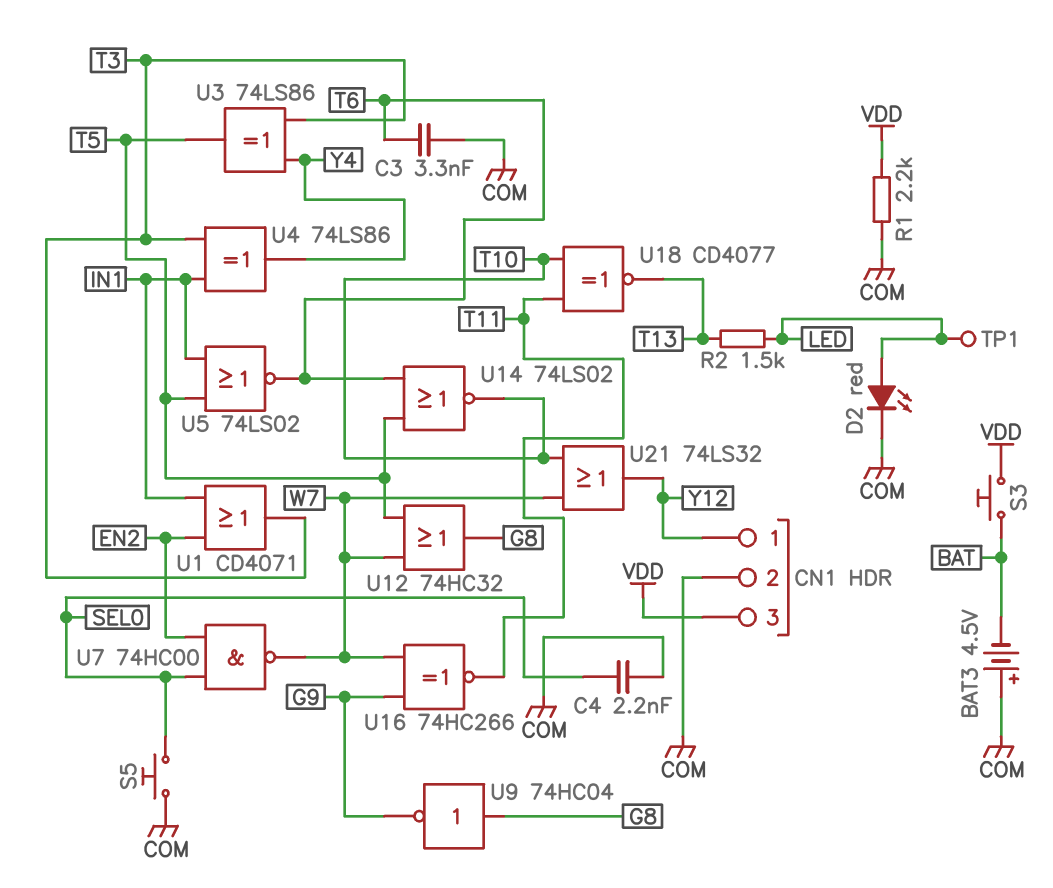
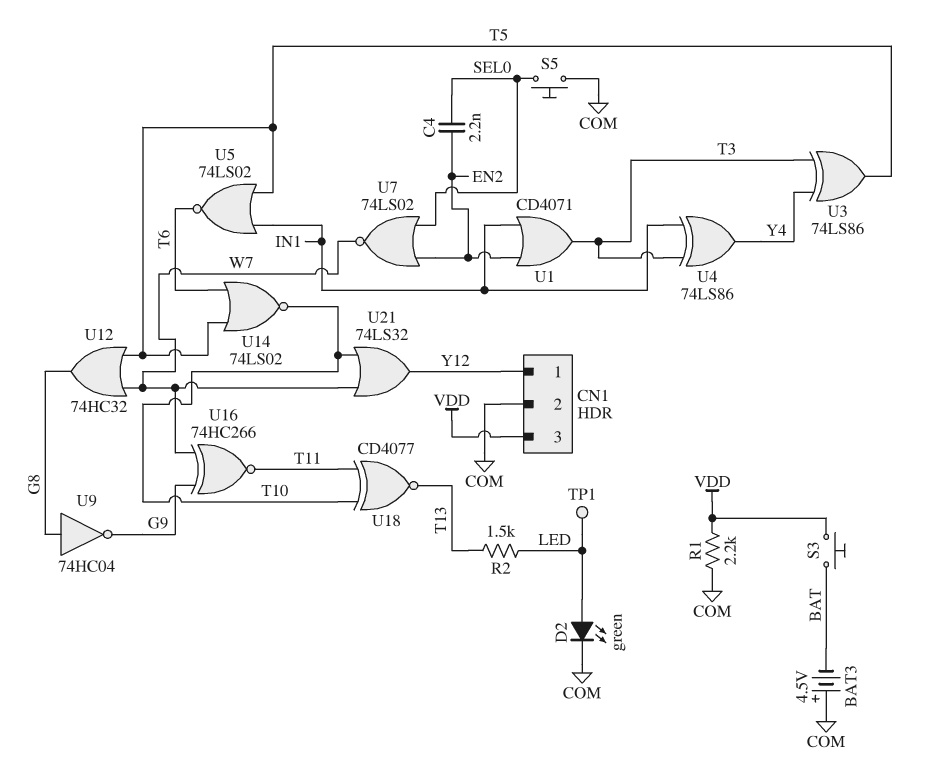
C3: 3.3nF (COM, T6) -> none
C4: 2.2nF (COM, SEL0) -> 2.2nF (EN2, SEL0)
D2: LED red (A LED, K COM) -> LED green (A LED, K COM)
U7: NAND 74HC00 (in EN2, in SEL0, out W7) -> NOR 74LS02 (in EN2, in SEL0, out W7)

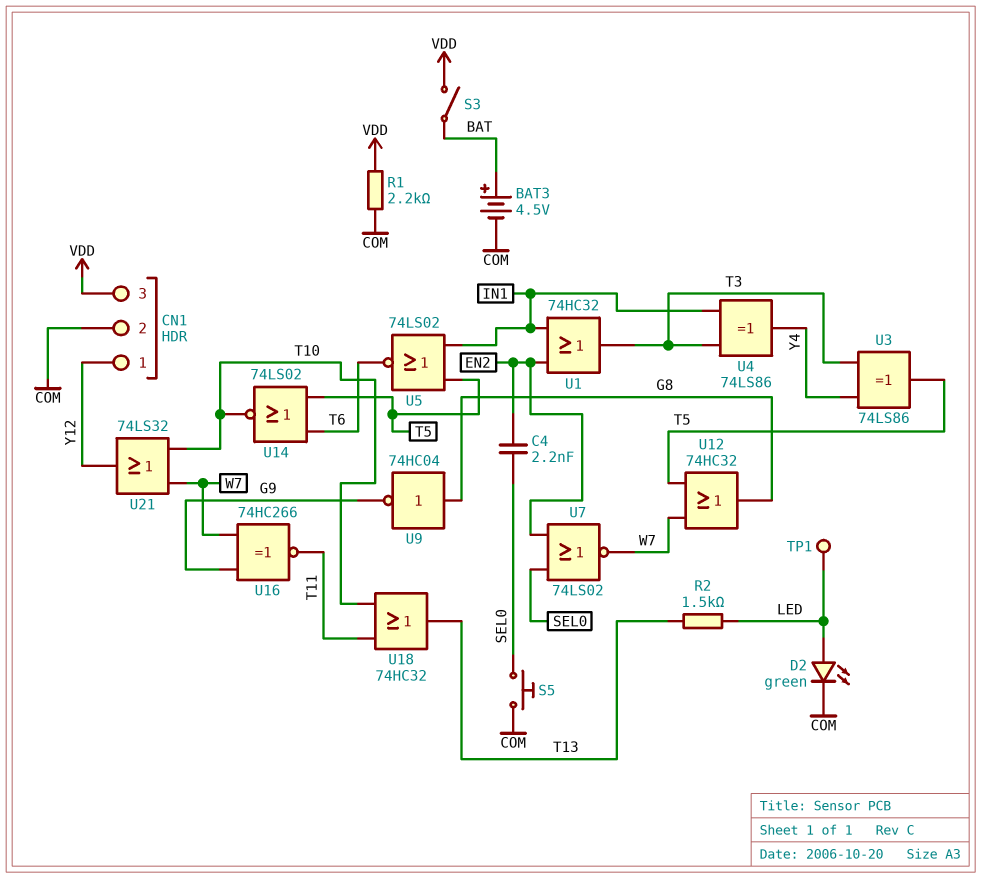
BAT3: 4.5V (plus COM, minus BAT) -> 4.5V (plus BAT, minus COM)
S3: button (BAT, VDD) -> switch (BAT, VDD)
U1: OR CD4071 (in EN2, in IN1, out T3) -> OR 74HC32 (in EN2, in IN1, out T3)
U18: XNOR CD4077 (in T10, in T11, out T13) -> OR 74HC32 (in T10, in T11, out T13)

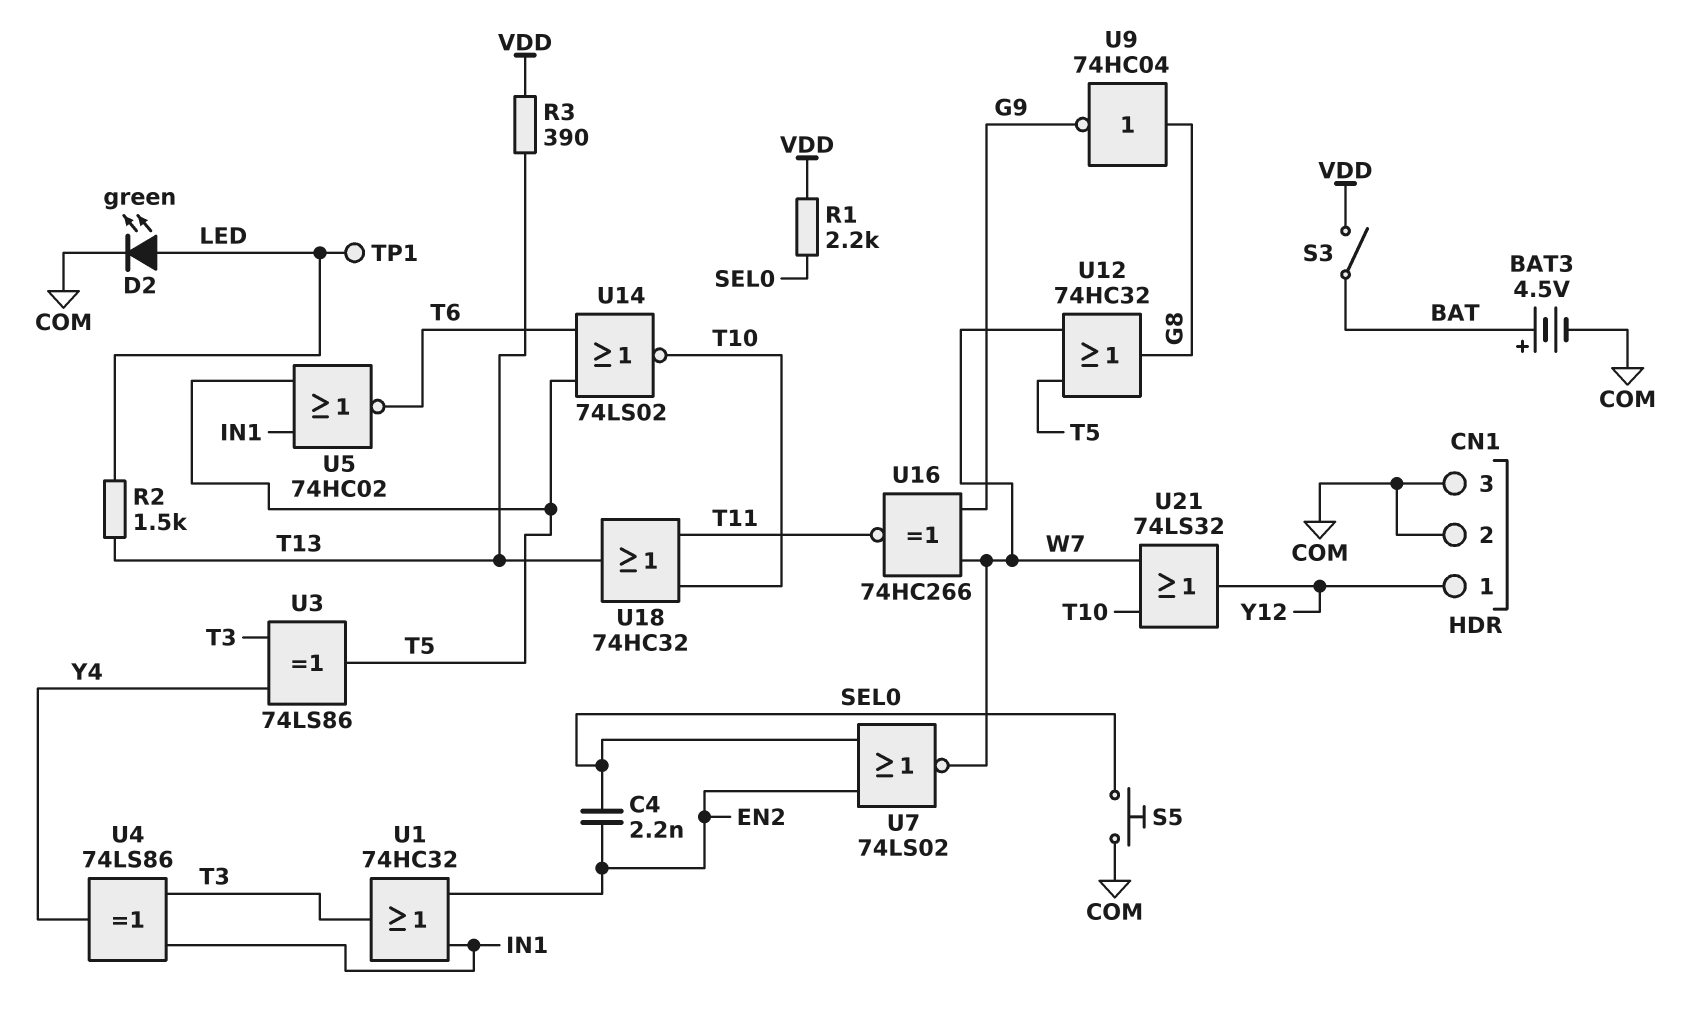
CN1 pin 3: VDD -> COM
R1: 2.2k (COM, VDD) -> 2.2k (SEL0, VDD)
R3: none -> 390 (T13, VDD)
U5: NOR 74LS02 (in IN1, in T5, out T6) -> NOR 74HC02 (in IN1, in T5, out T6)

